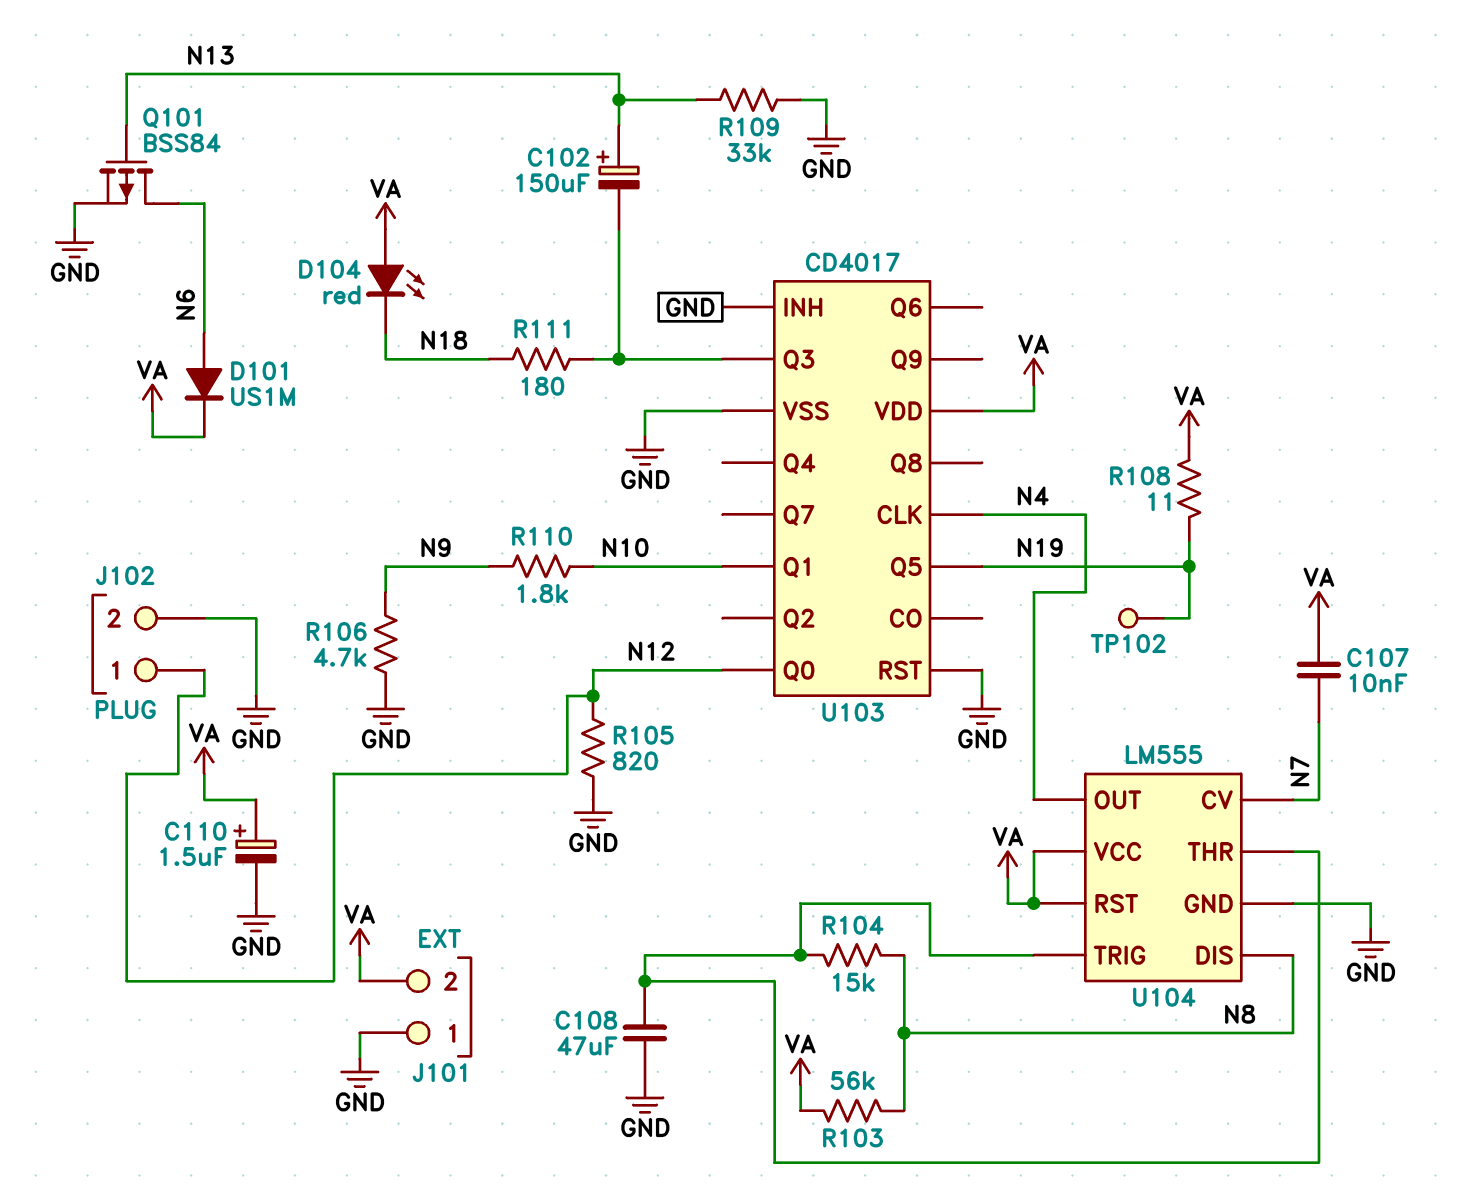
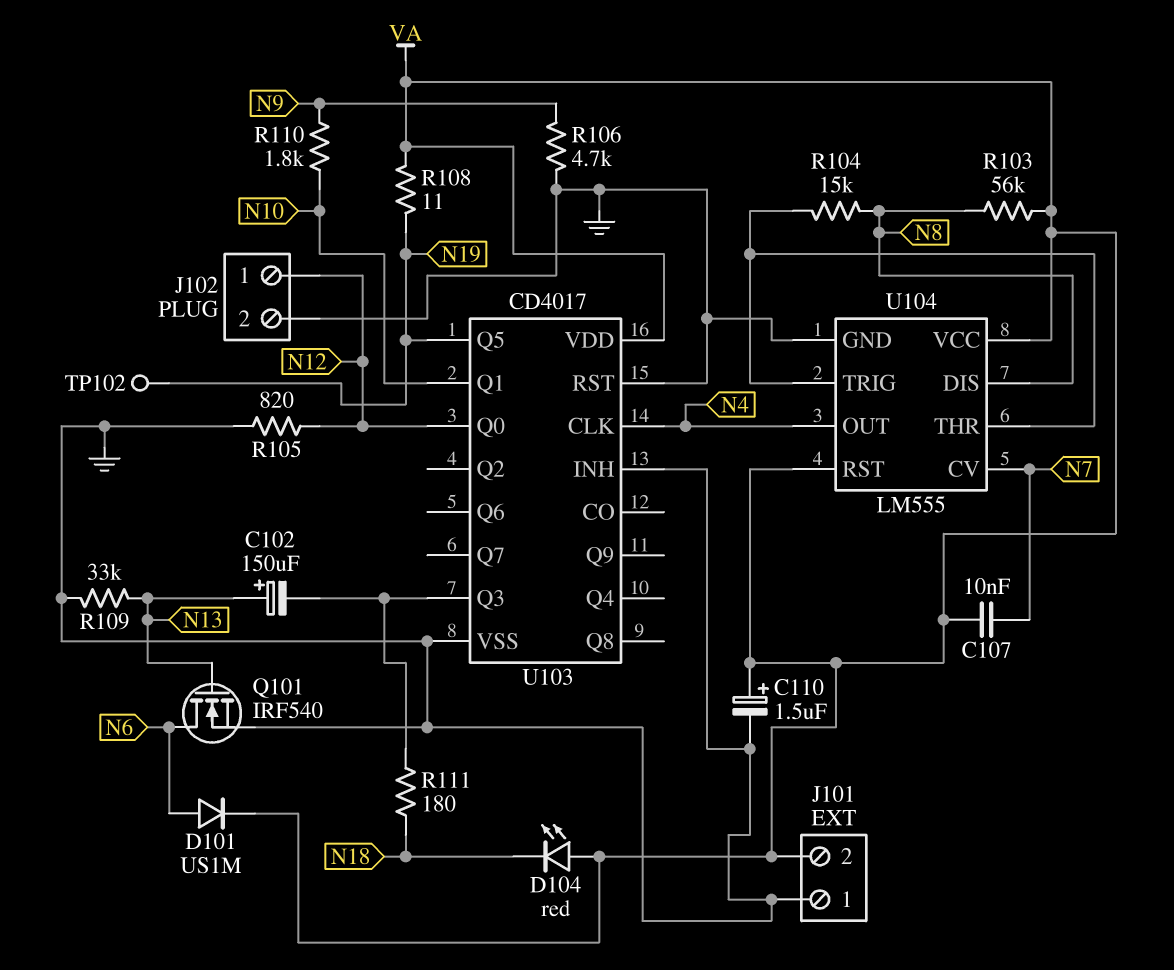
C108: 47uF (GND, U104/THR) -> none
Q101: PMOS BSS84 (G N13, D N6, S GND) -> NMOS IRF540 (G N13, D N6, S GND)

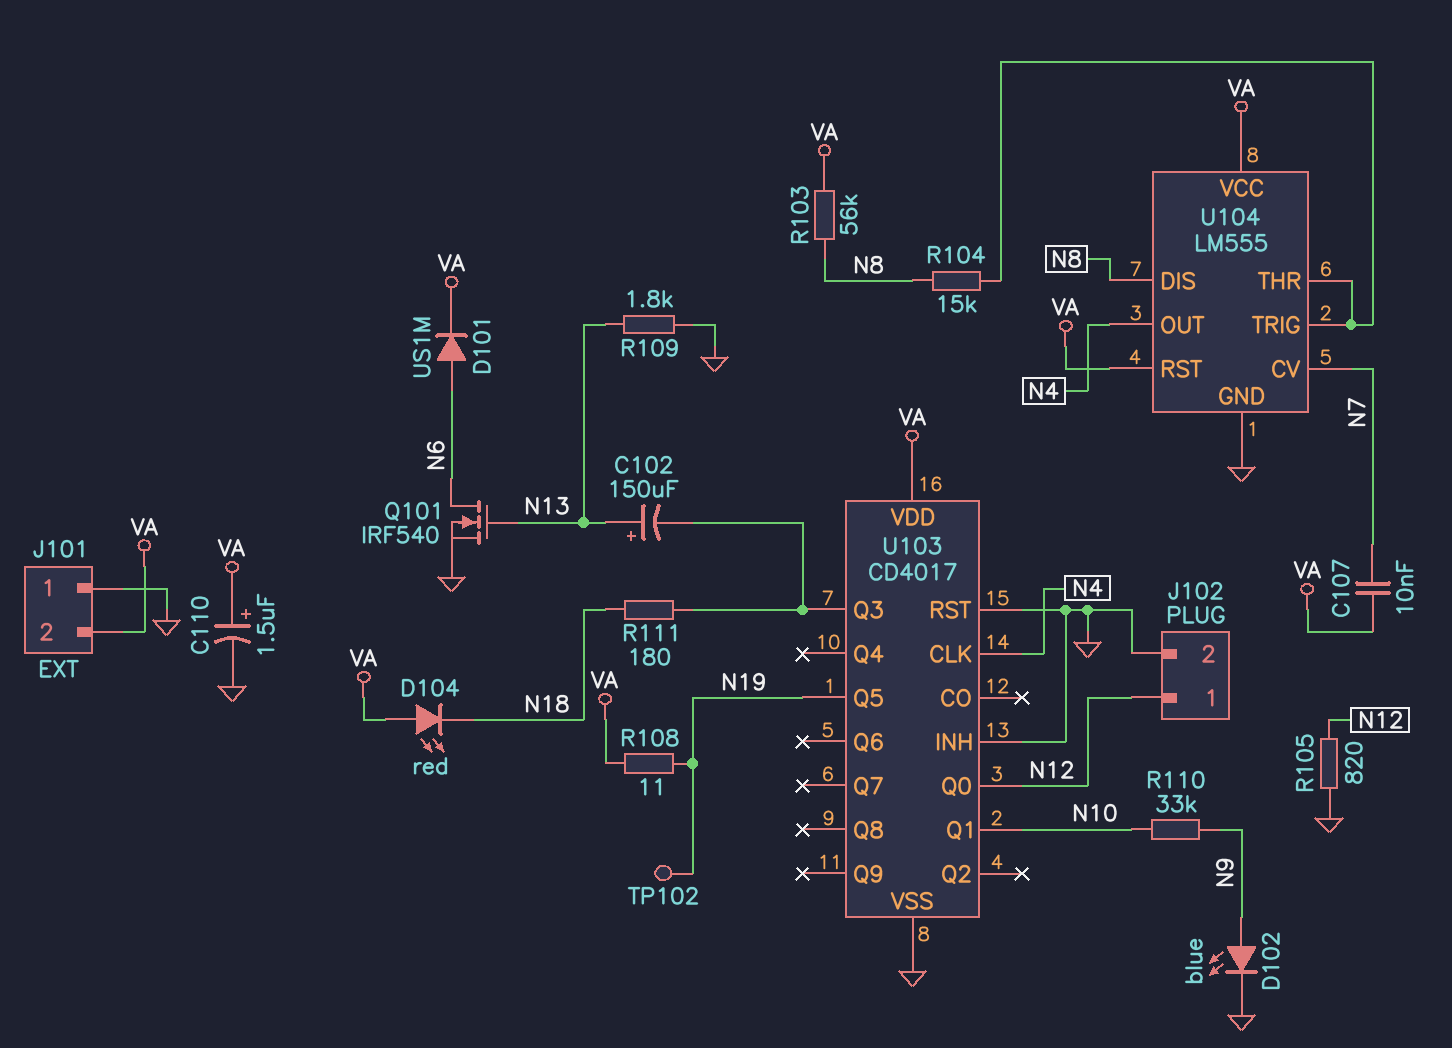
D102: none -> LED blue (A N9, K GND)
R106: 4.7k (GND, N9) -> none
R109: 33k (GND, N13) -> 1.8k (GND, N13)
R110: 1.8k (N9, N10) -> 33k (N9, N10)

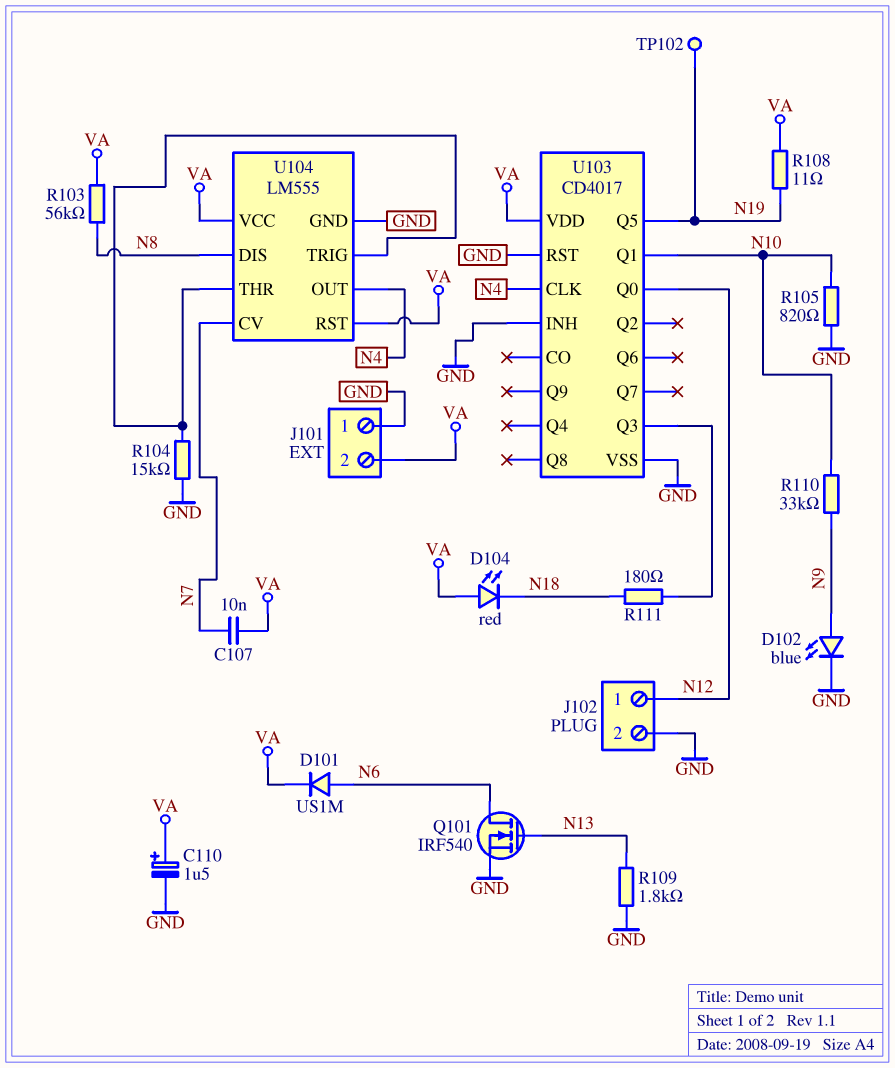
C102: 150uF (plus N13, minus U103/Q3) -> none
R104: 15k (N8, U104/THR) -> 15k (GND, U104/THR)
R105: 820 (GND, N12) -> 820 (GND, N10)

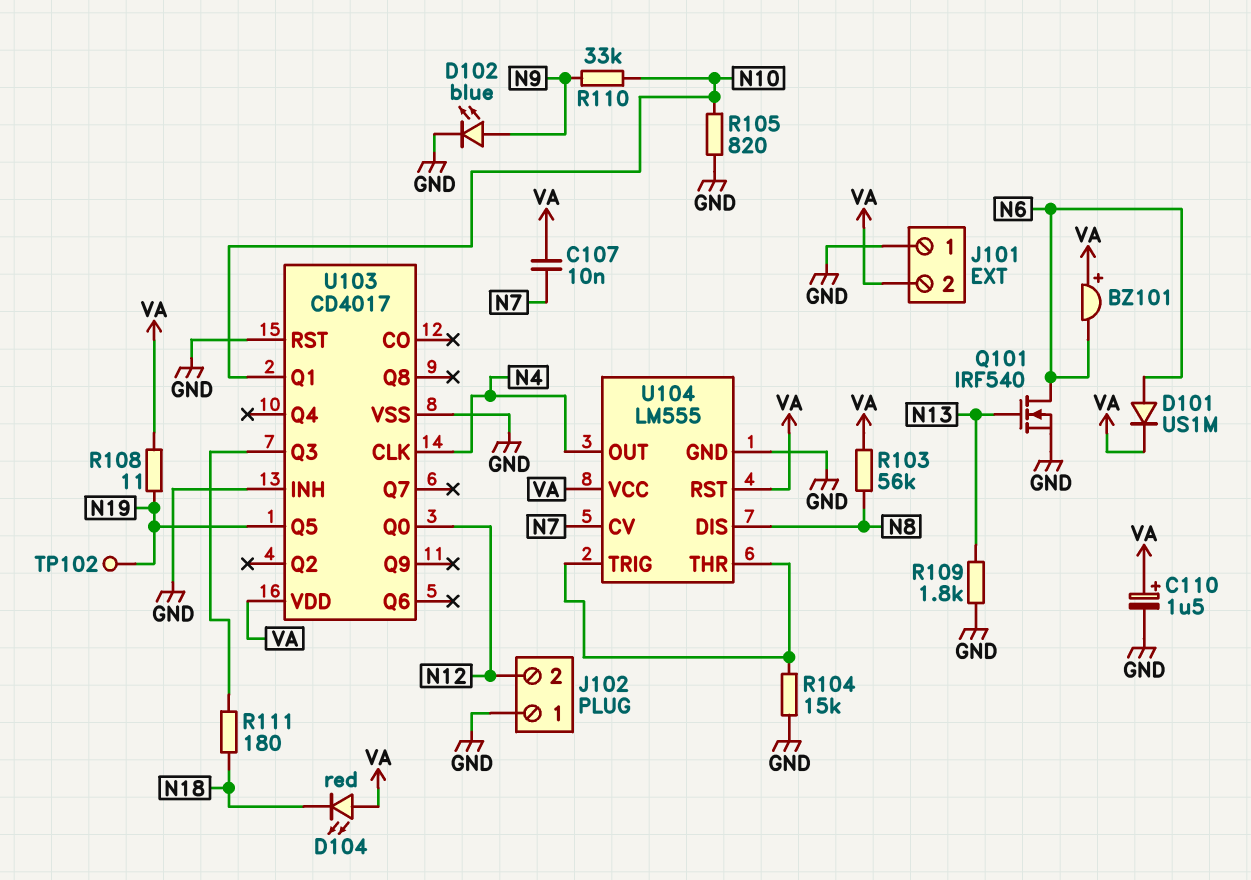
BZ101: none -> buzzer (plus VA, minus N6)
J102 pin 1: N12 -> GND
J102 pin 2: GND -> N12

